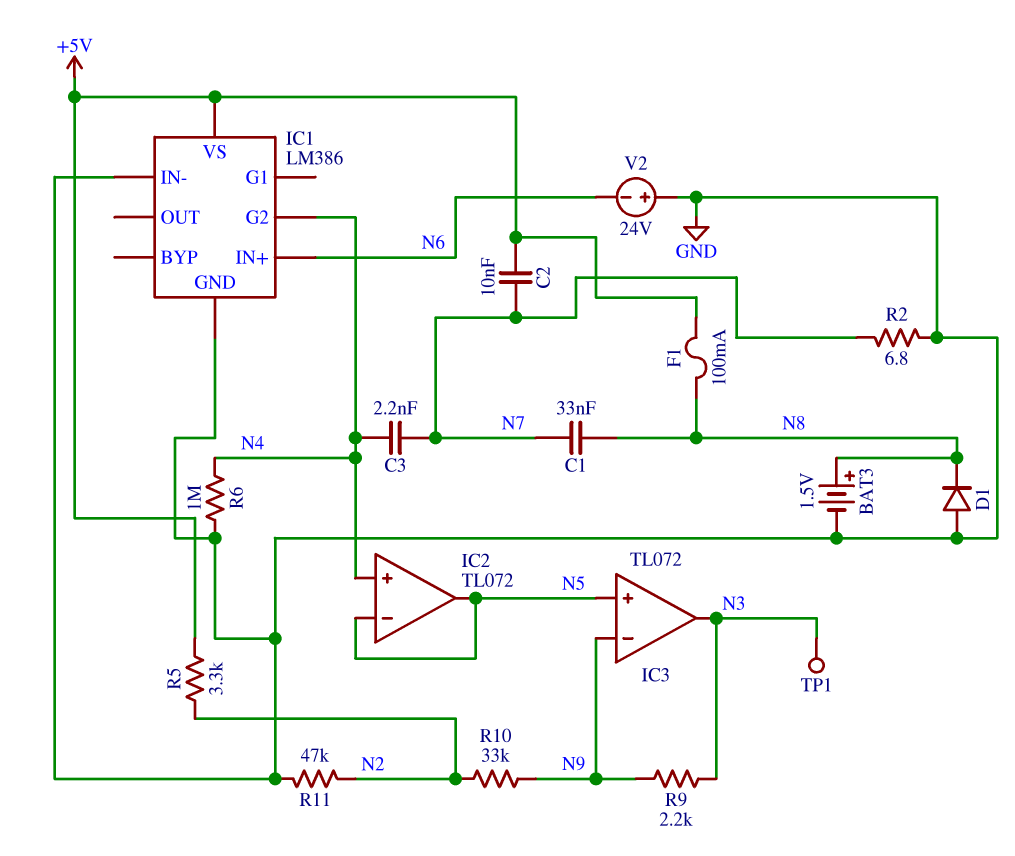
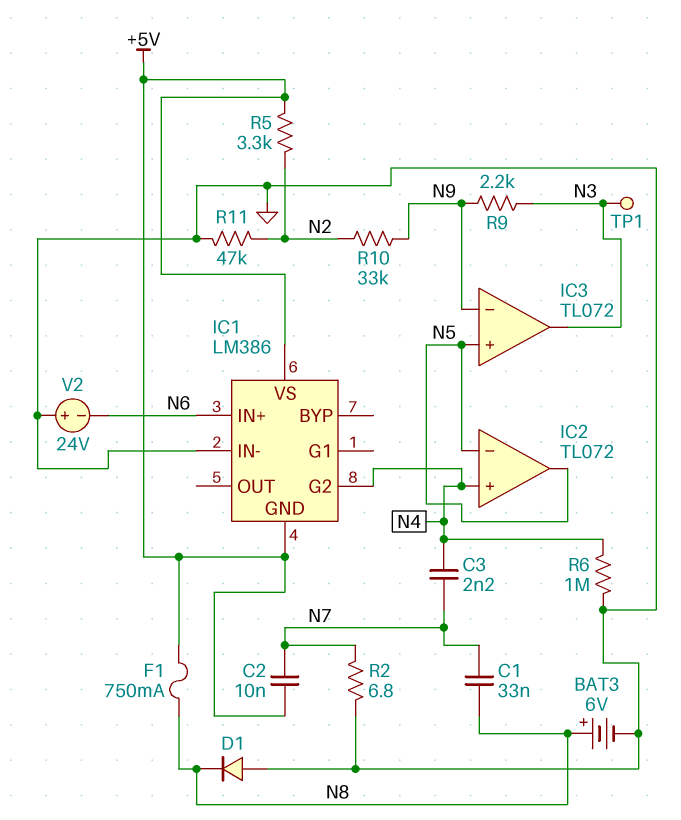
BAT3: 1.5V (plus N8, minus GND) -> 6V (plus N8, minus GND)
F1: 100mA (+5V, N8) -> 750mA (+5V, N8)
IC1 pin GND: GND -> +5V

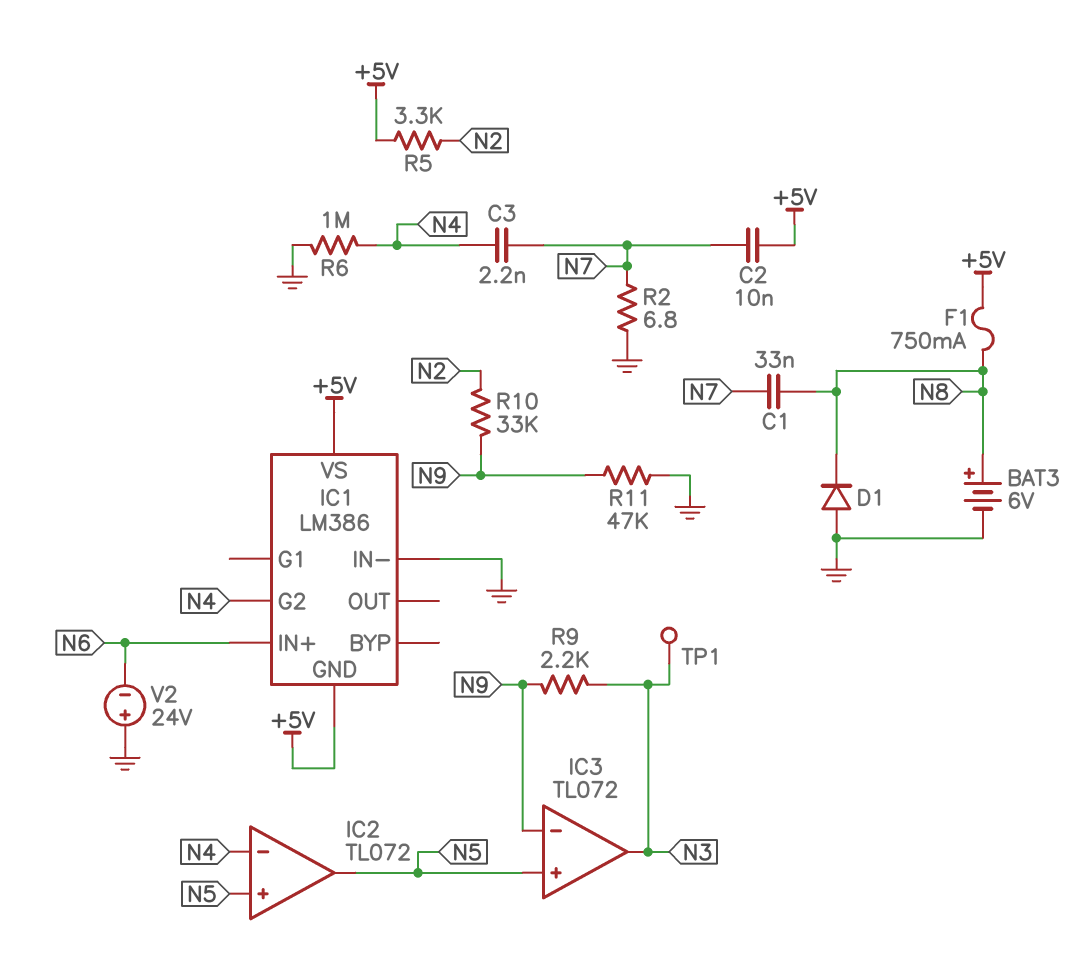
IC2 pin in+: N4 -> N5
IC2 pin in-: N5 -> N4
R11: 47k (GND, N2) -> 47k (GND, N9)

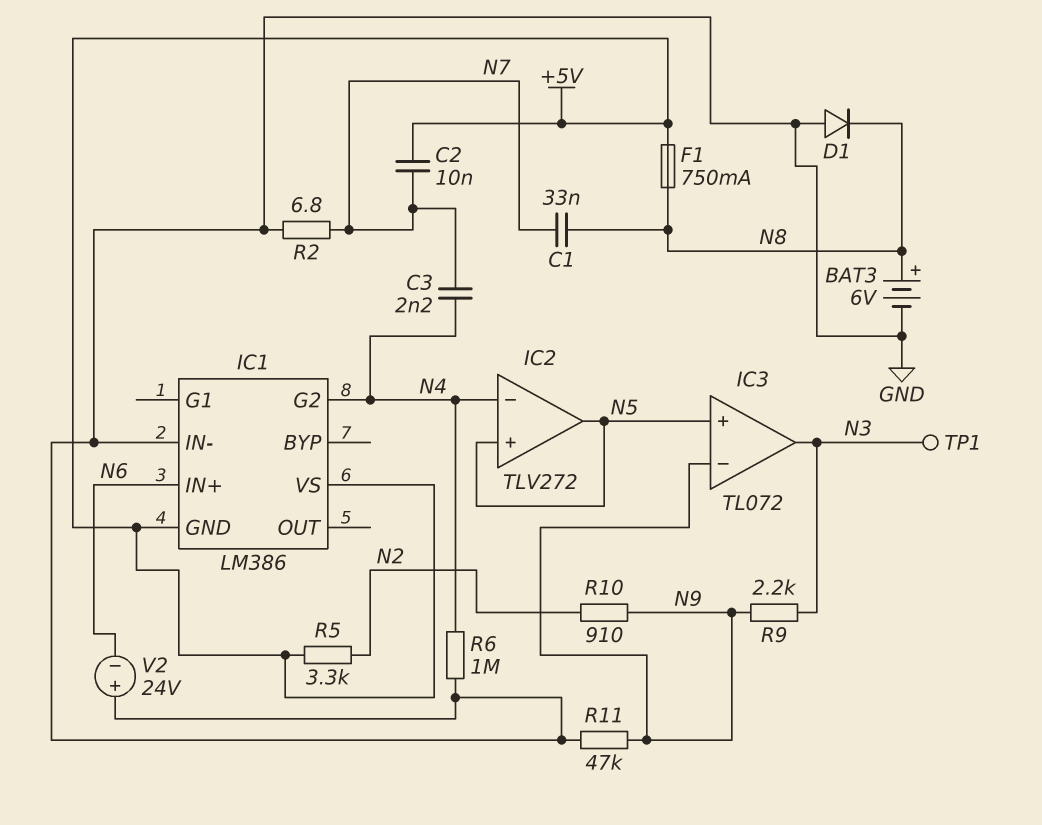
IC2: TL072 -> TLV272
R10: 33k (N2, N9) -> 910 (N2, N9)

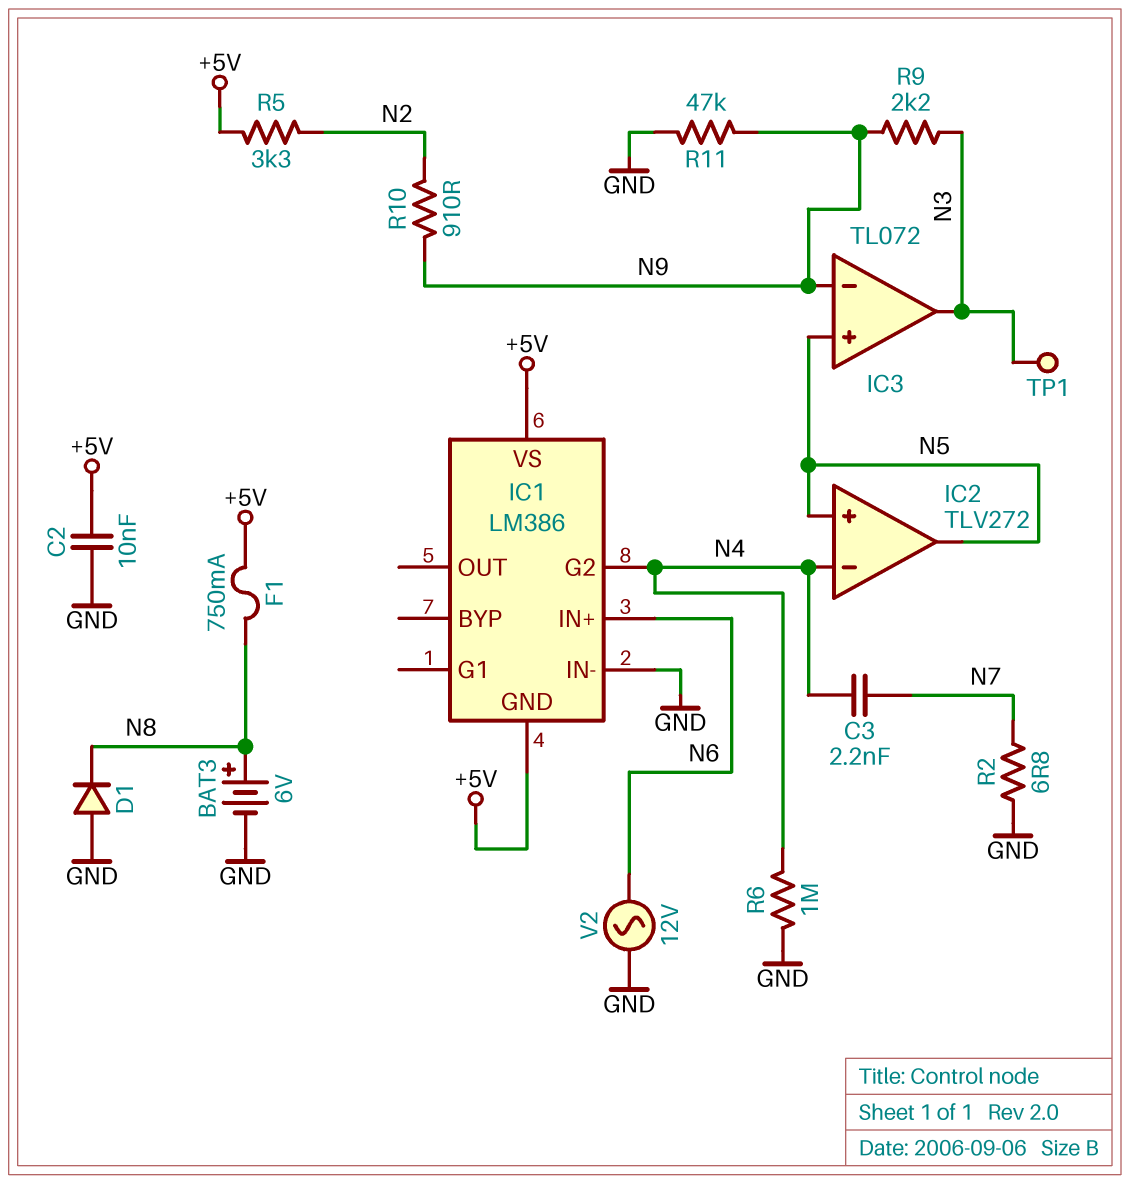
C1: 33nF (N7, N8) -> none
C2: 10nF (+5V, N7) -> 10nF (+5V, GND)
V2: 24V (plus GND, minus N6) -> AC 12V (GND, N6)

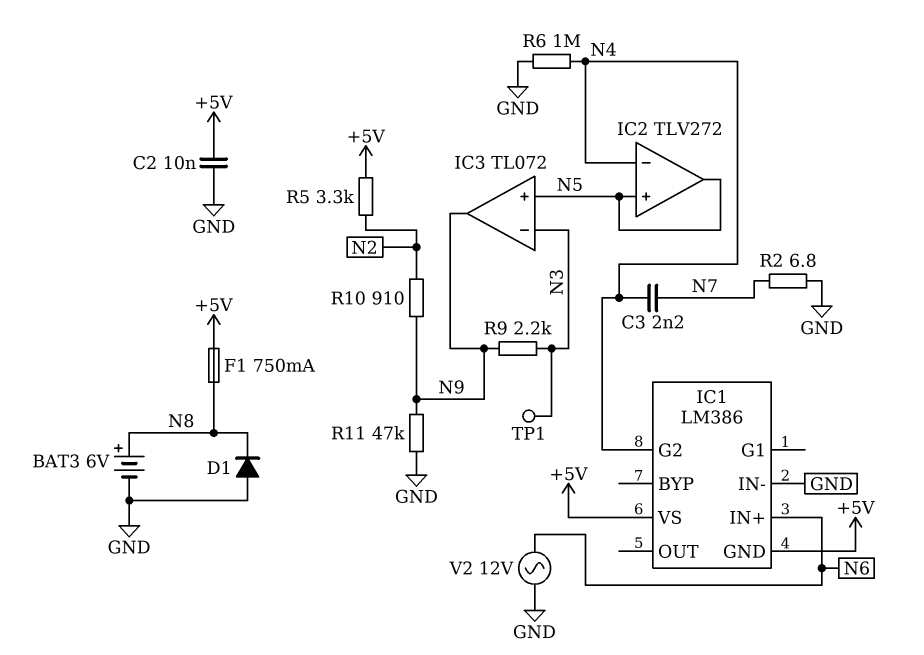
IC3 pin in-: N9 -> N3
IC3 pin out: N3 -> N9

